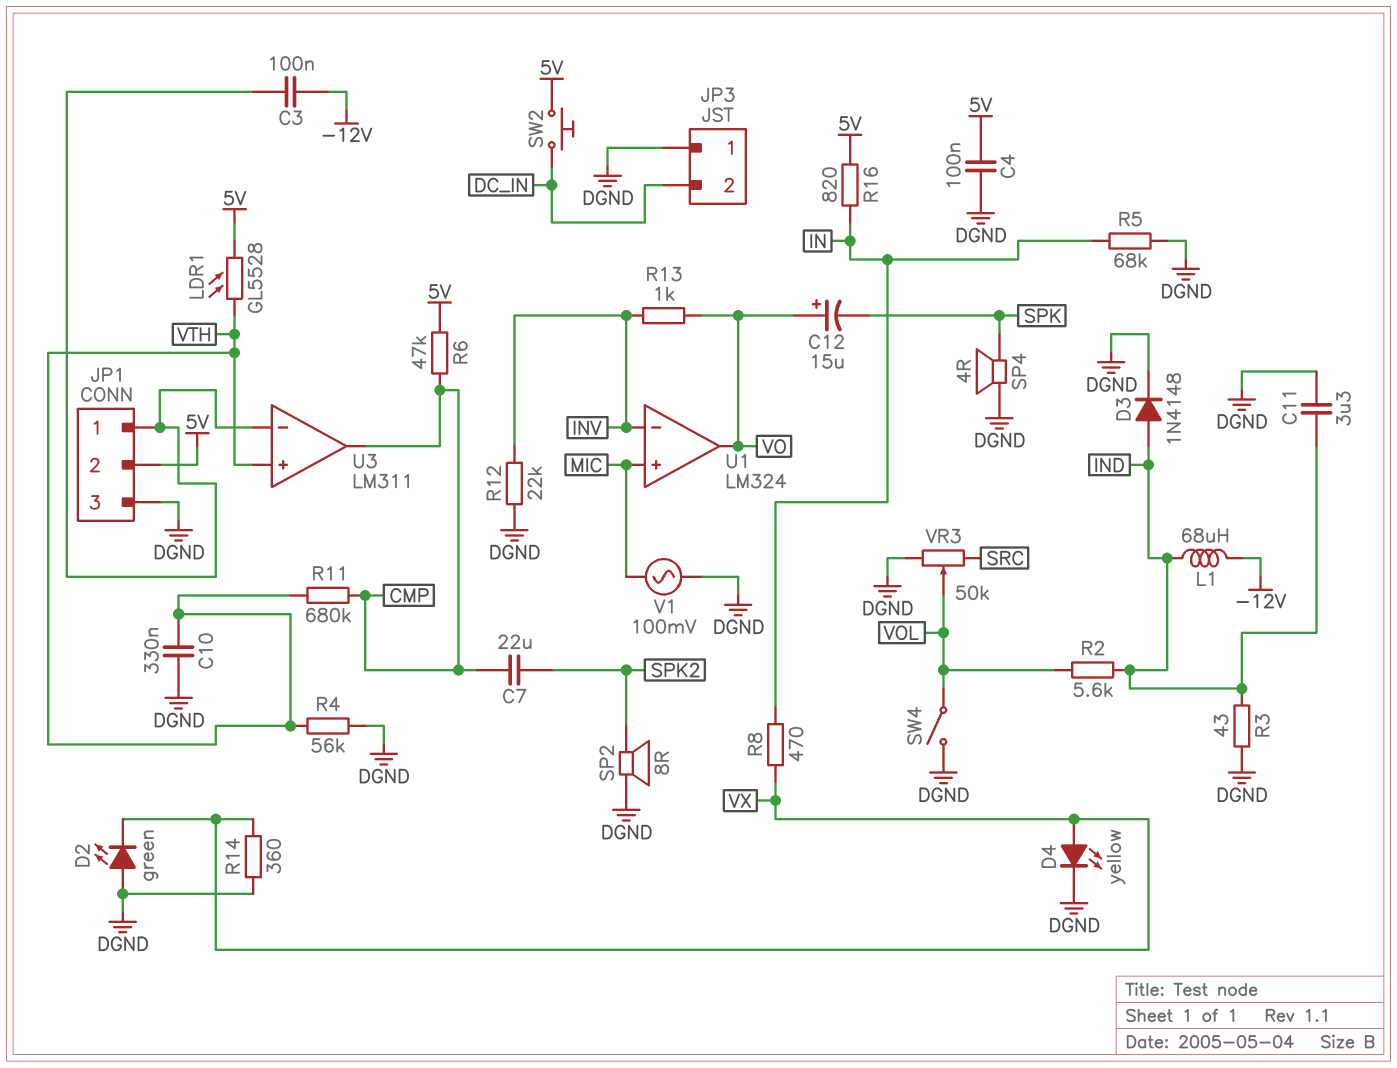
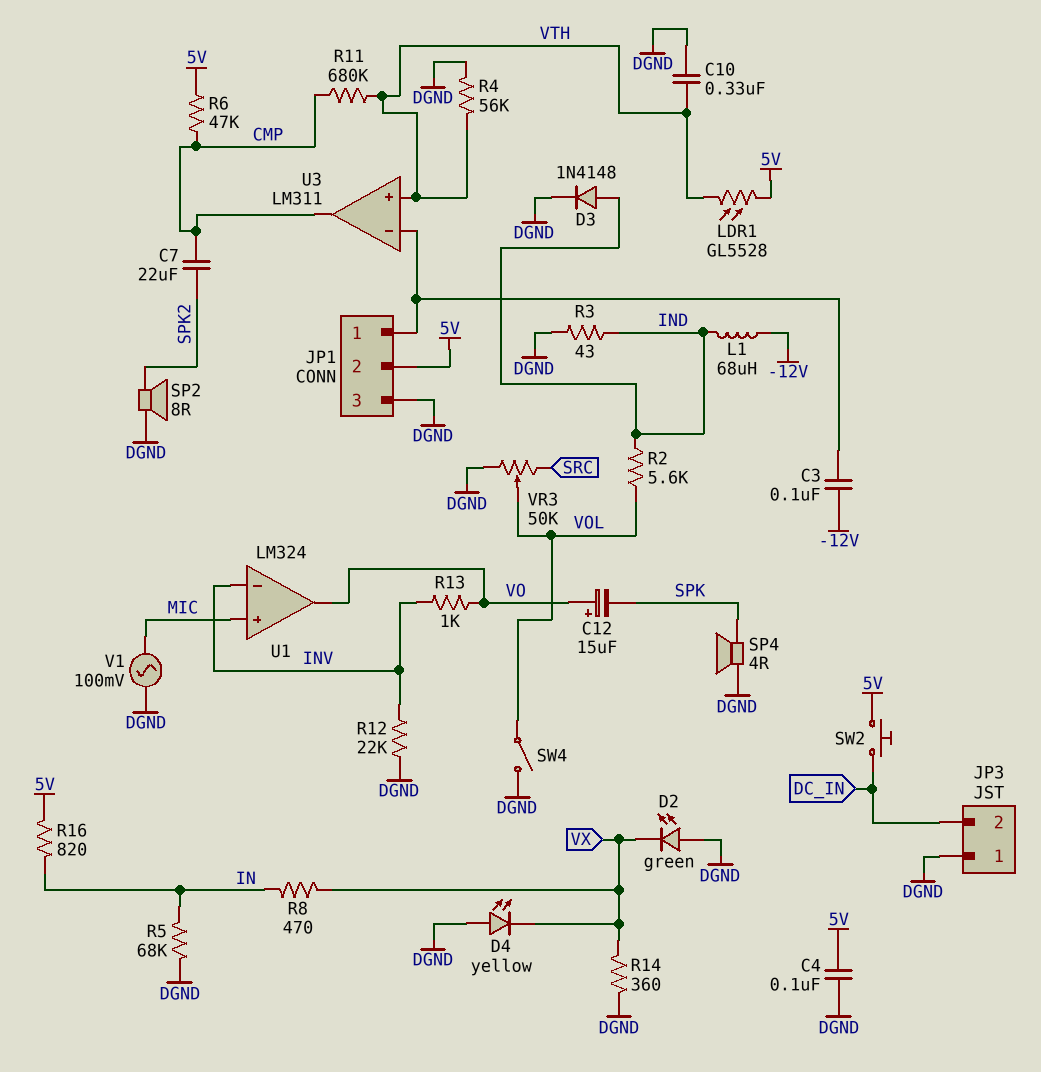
C11: 3.3uF (DGND, IND) -> none
D4: LED yellow (A VX, K DGND) -> LED yellow (A DGND, K VX)

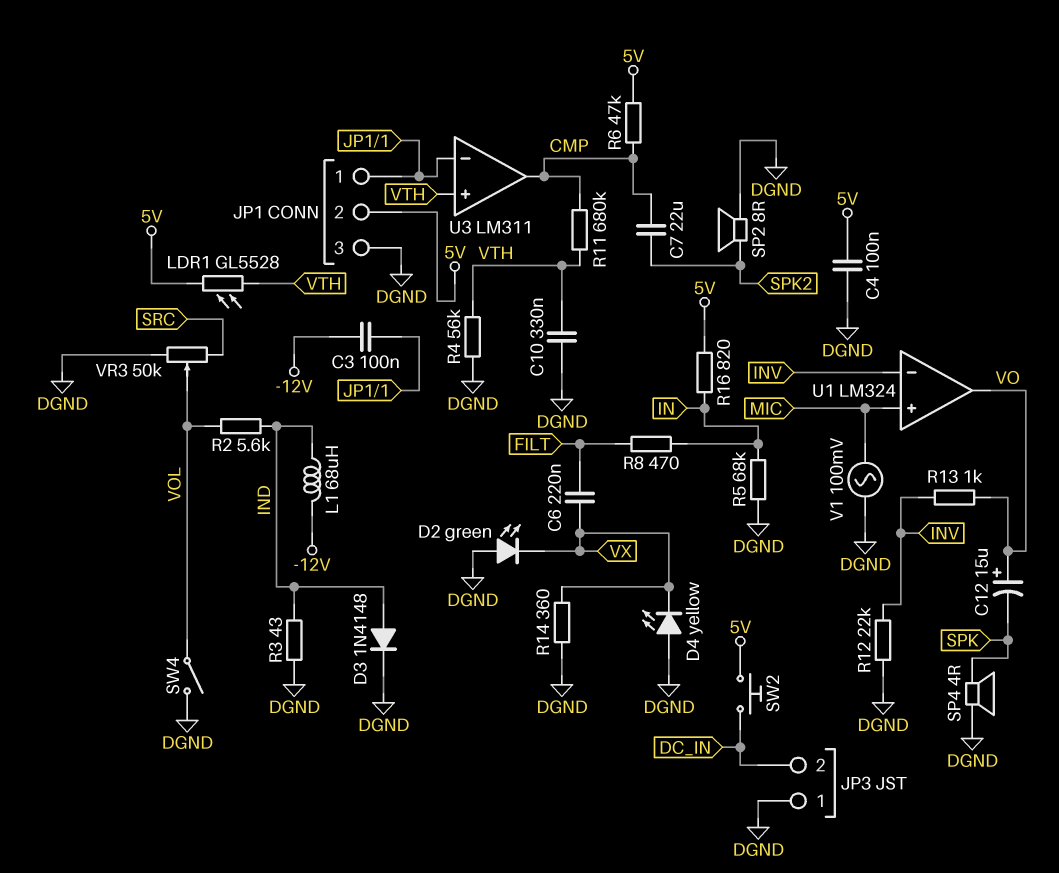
C6: none -> 220nF (FILT, VX)
R8: 470 (IN, VX) -> 470 (FILT, IN)

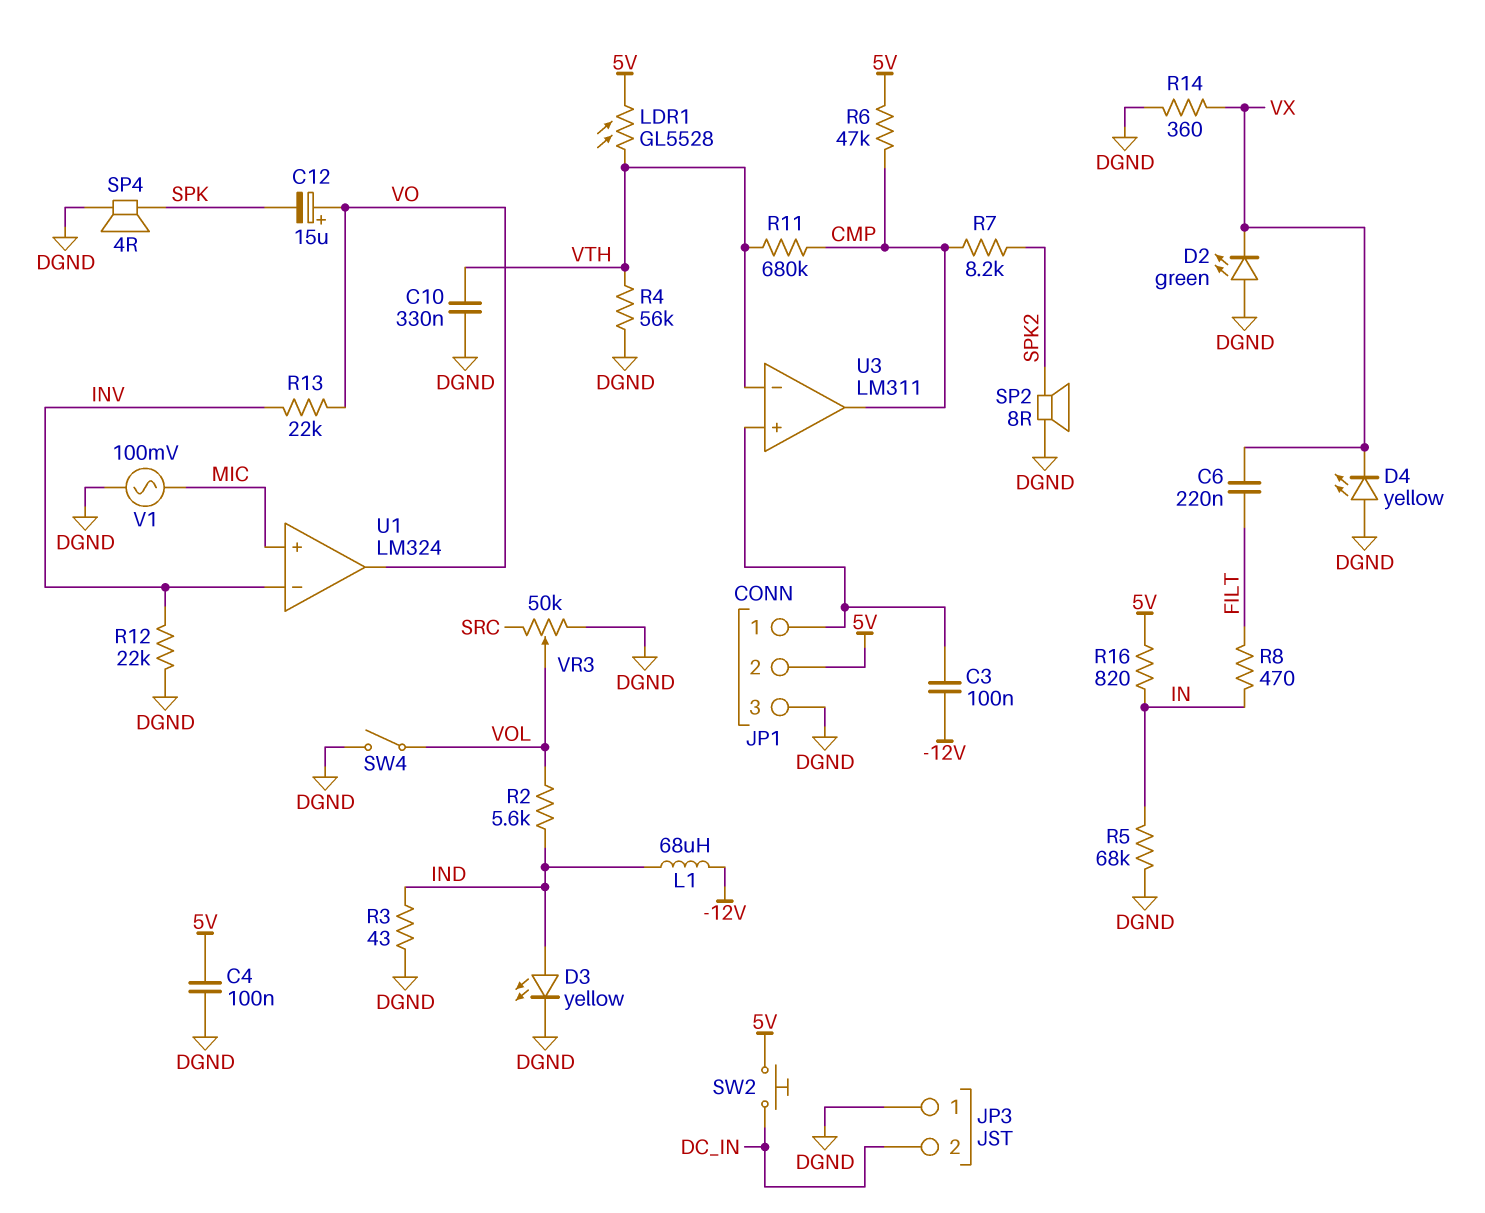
C7: 22uF (CMP, SPK2) -> none
D3: diode 1N4148 (A IND, K DGND) -> LED yellow (A IND, K DGND)
R7: none -> 8.2k (CMP, SPK2)
R13: 1k (INV, VO) -> 22k (INV, VO)
U3 pin in+: VTH -> JP1/1
U3 pin in-: JP1/1 -> VTH

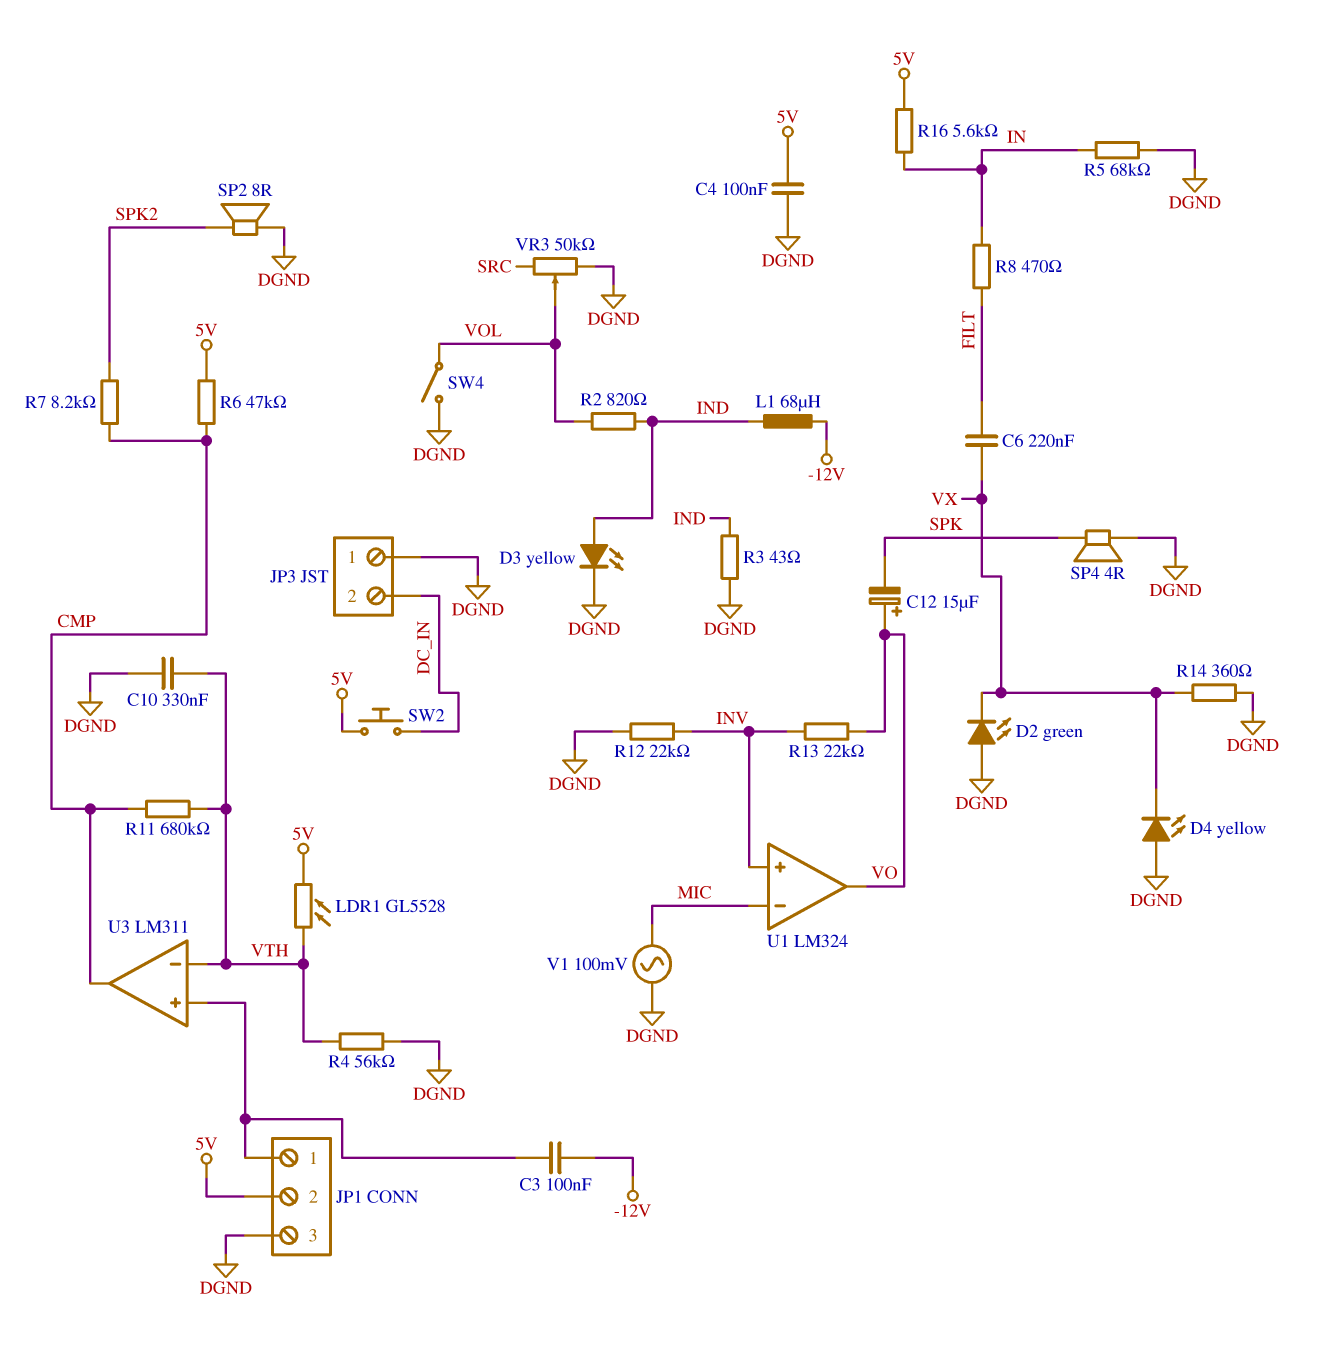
R2: 5.6k (IND, VOL) -> 820 (IND, VOL)
R16: 820 (5V, IN) -> 5.6k (5V, IN)
U1 pin in+: MIC -> INV
U1 pin in-: INV -> MIC

